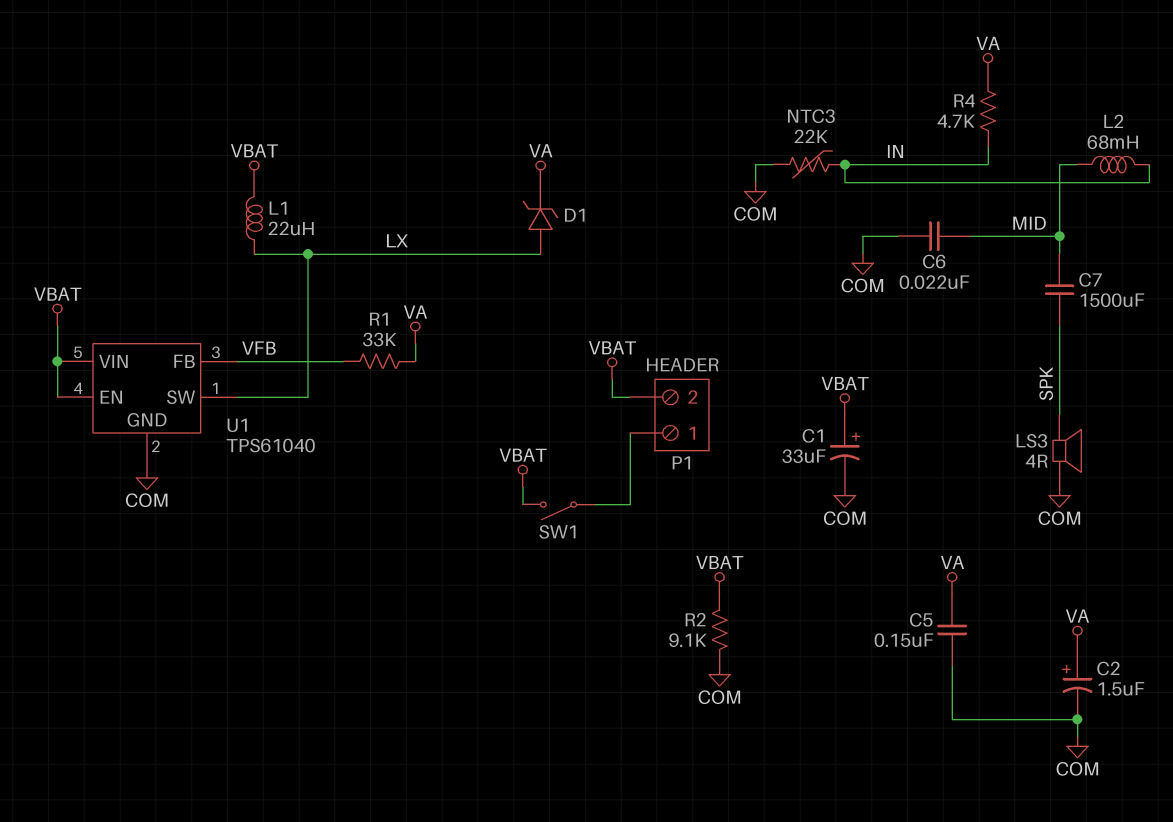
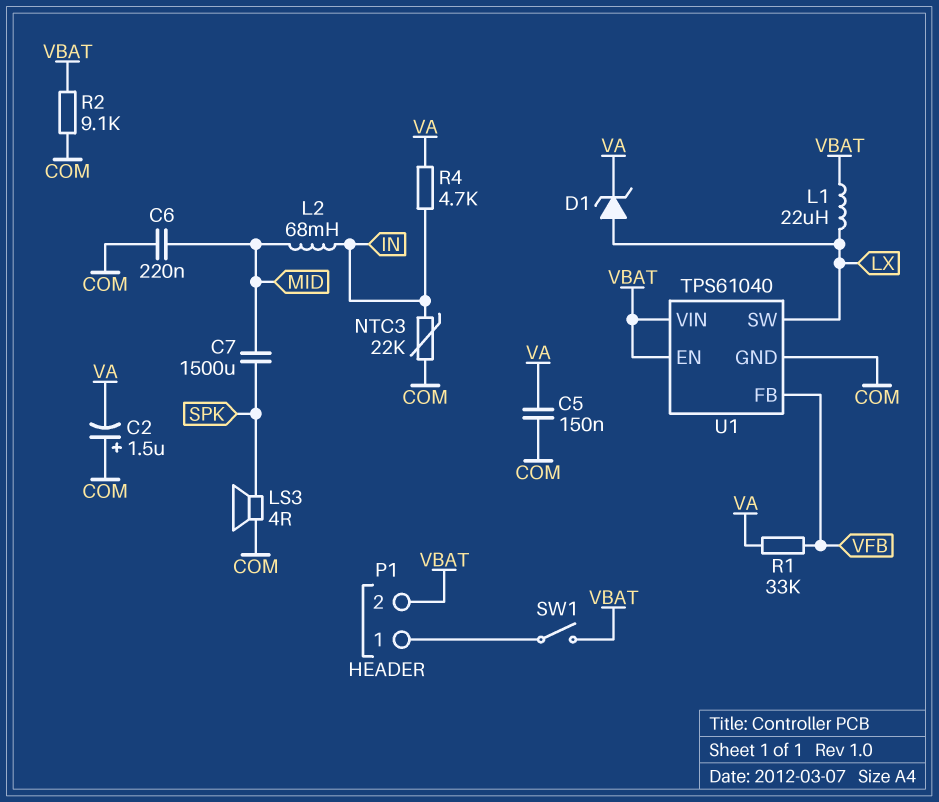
C1: 33uF (plus VBAT, minus COM) -> none
C2: 1.5uF (plus VA, minus COM) -> 1.5uF (plus COM, minus VA)
C6: 22nF (COM, MID) -> 220nF (COM, MID)

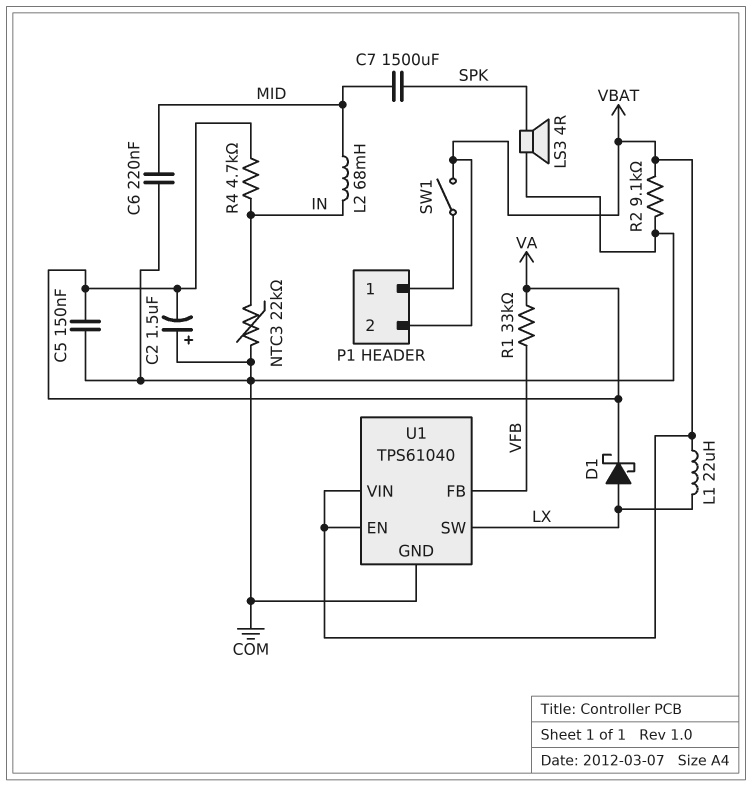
D1: zener (A LX, K VA) -> schottky (A LX, K VA)

